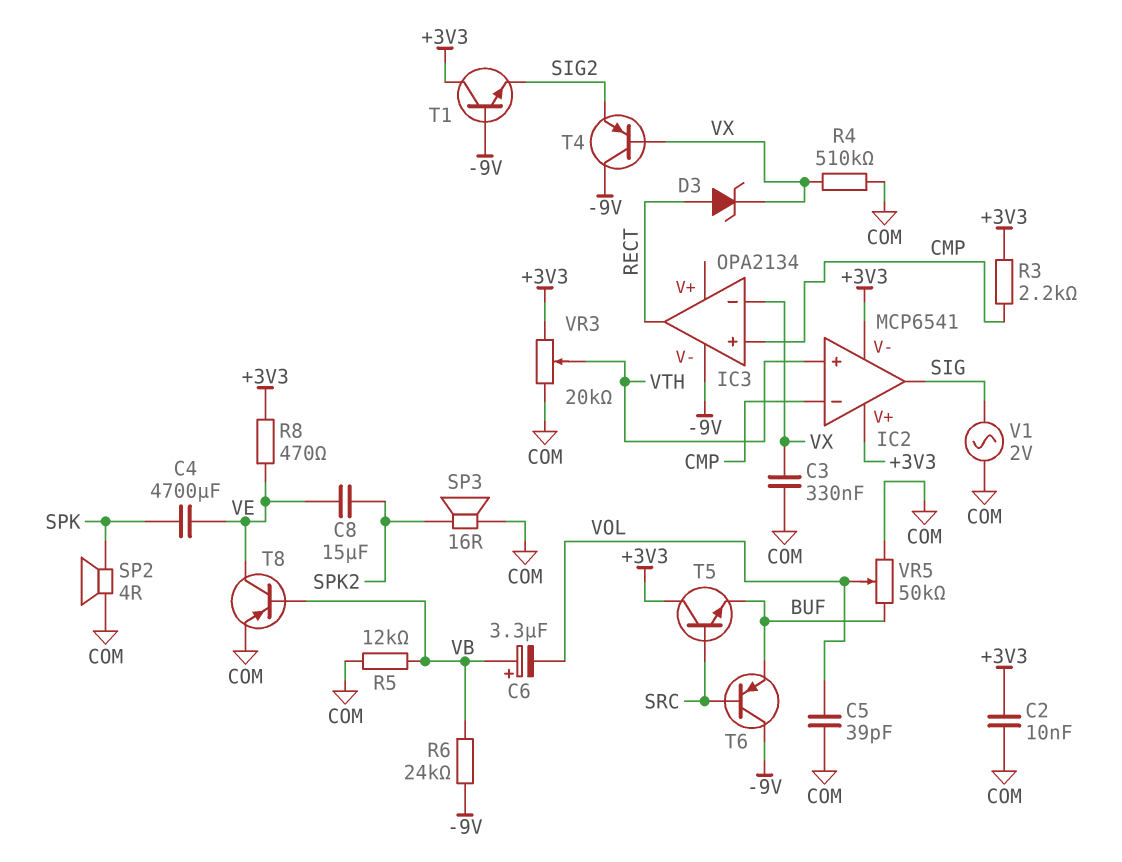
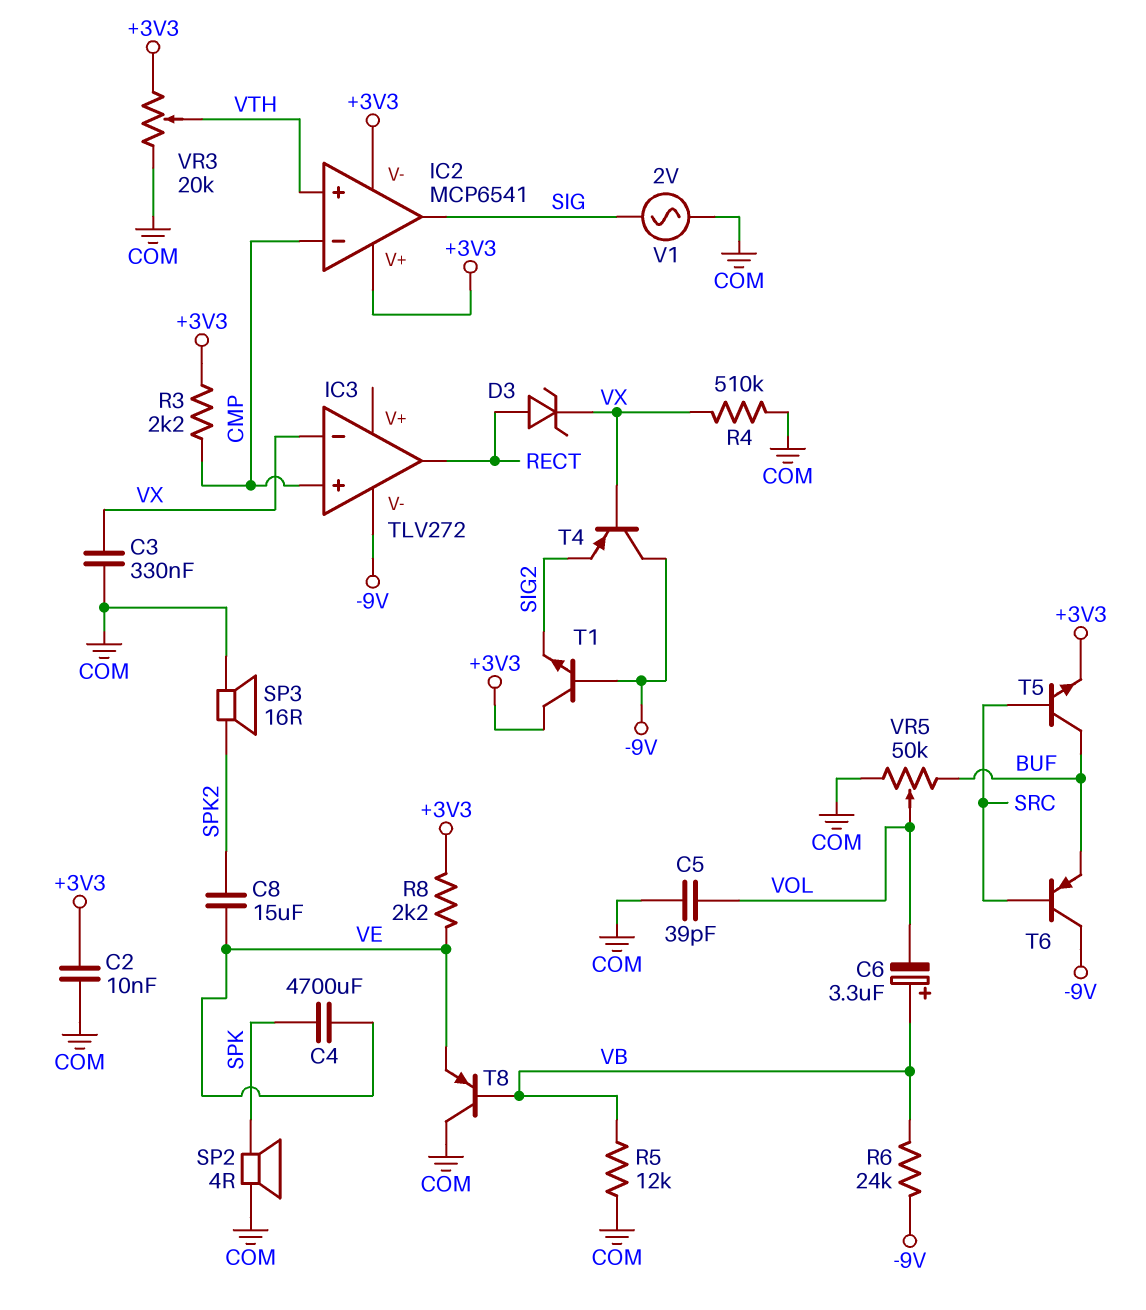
IC3: OPA2134 -> TLV272
R8: 470 (+3V3, VE) -> 2.2k (+3V3, VE)
T5: NPN (B SRC, C +3V3, E BUF) -> NPN (B SRC, C BUF, E +3V3)
T8: PNP (B VB, C VE, E COM) -> PNP (B VB, C COM, E VE)

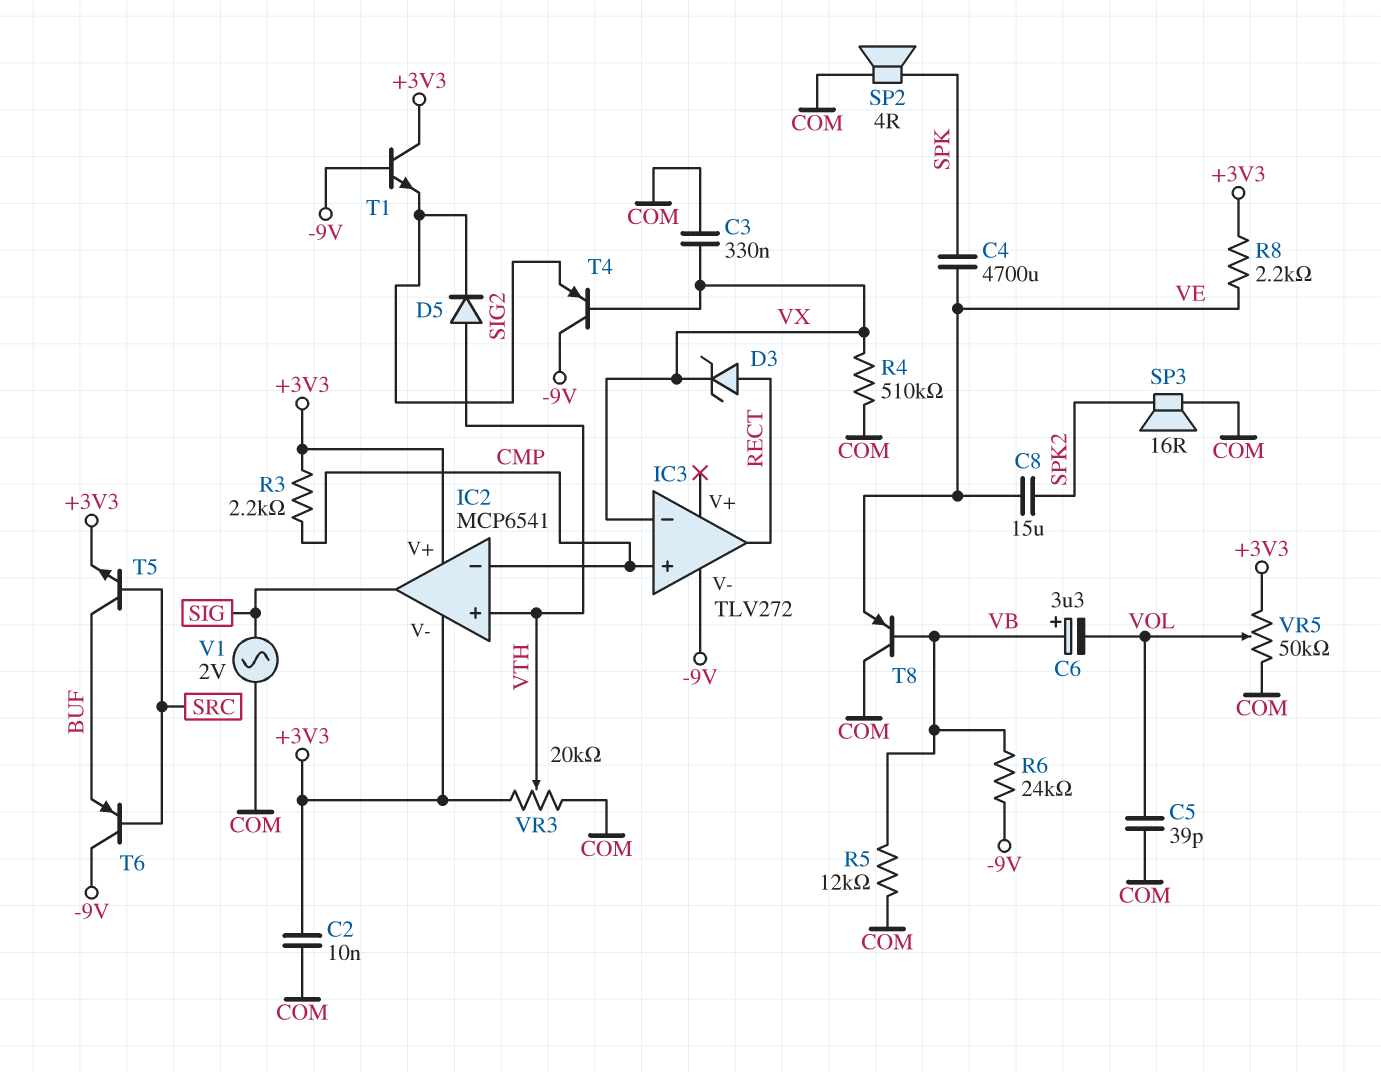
D5: none -> diode (A VTH, K SIG2)
VR5: 50k (BUF, COM, wiper VOL) -> 50k (+3V3, COM, wiper VOL)

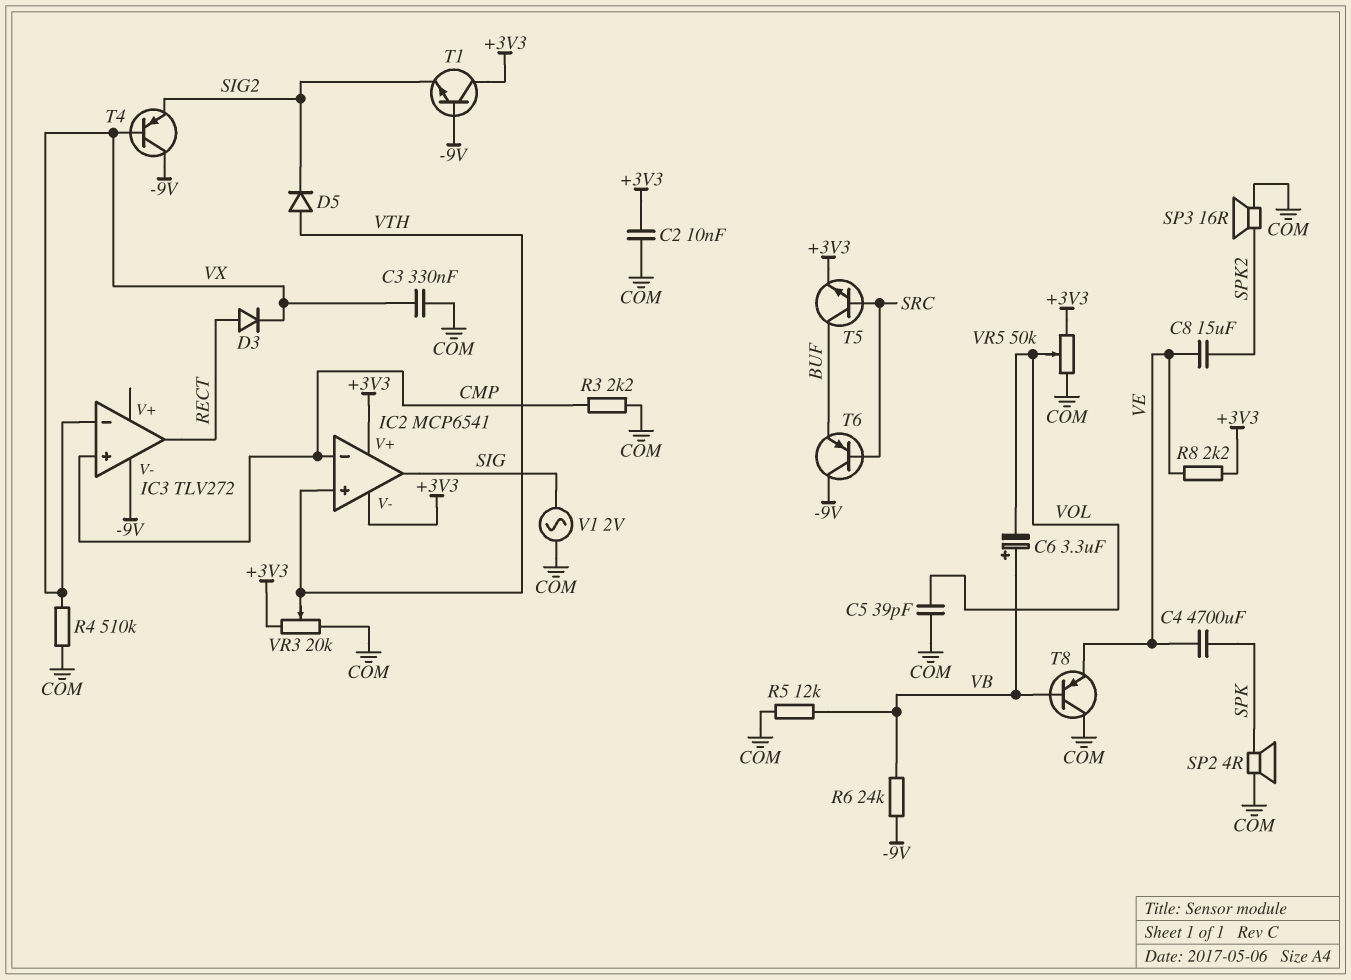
D3: zener (A RECT, K VX) -> diode (A RECT, K VX)
R3: 2.2k (+3V3, CMP) -> 2.2k (CMP, COM)

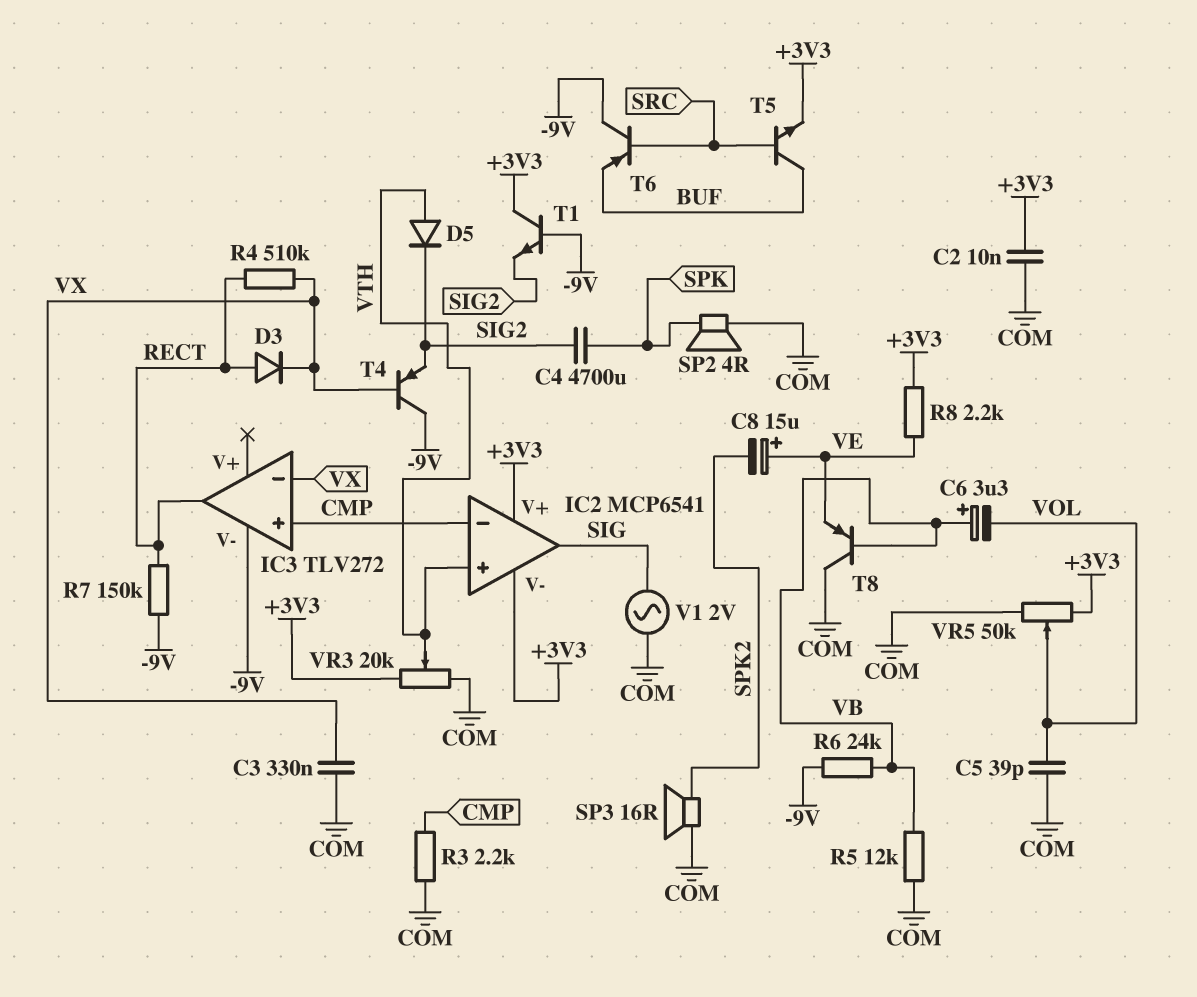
C4: 4700uF (SPK, VE) -> 4700uF (SIG2, SPK)
C8: 15uF (SPK2, VE) -> 15uF (plus VE, minus SPK2)
R4: 510k (COM, VX) -> 510k (RECT, VX)
R7: none -> 150k (-9V, RECT)

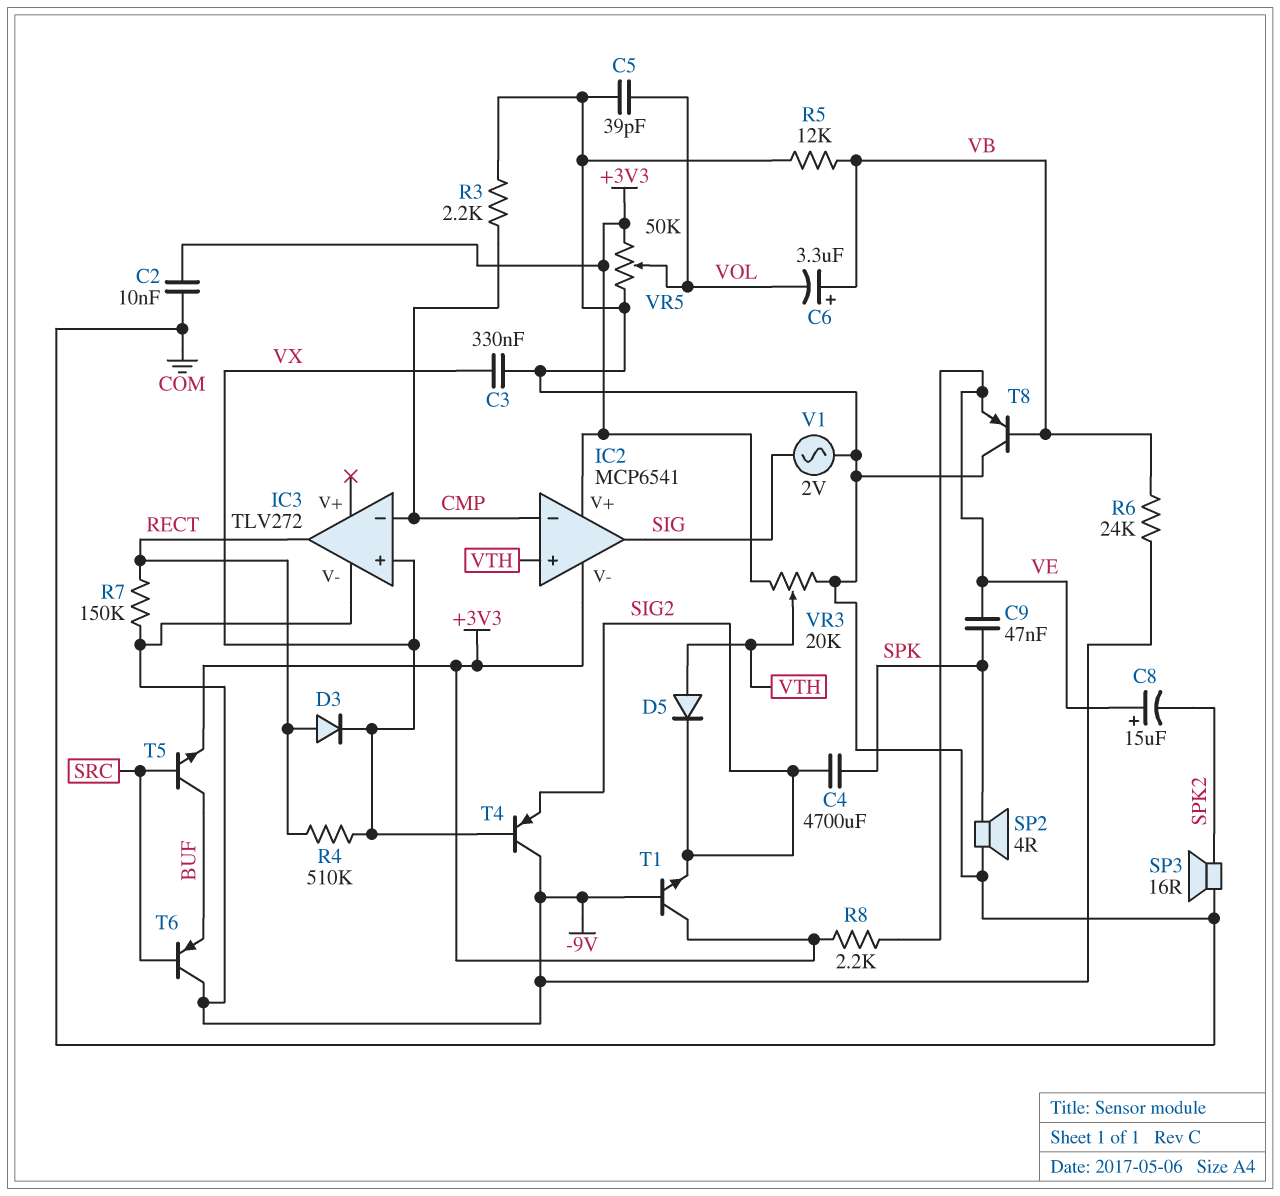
C9: none -> 47nF (SPK, VE)
IC3 pin in+: CMP -> VX
IC3 pin in-: VX -> CMP

